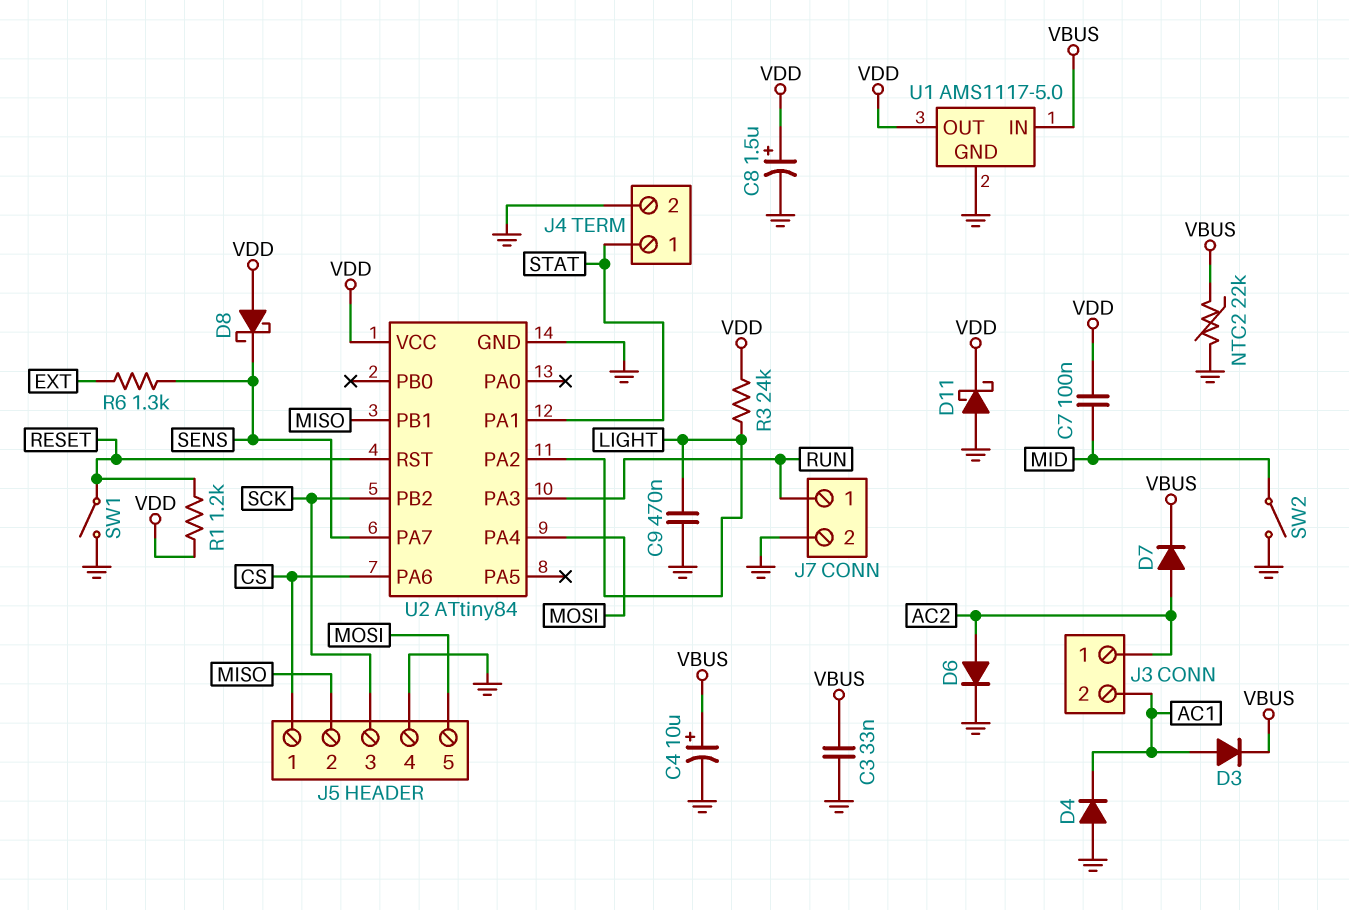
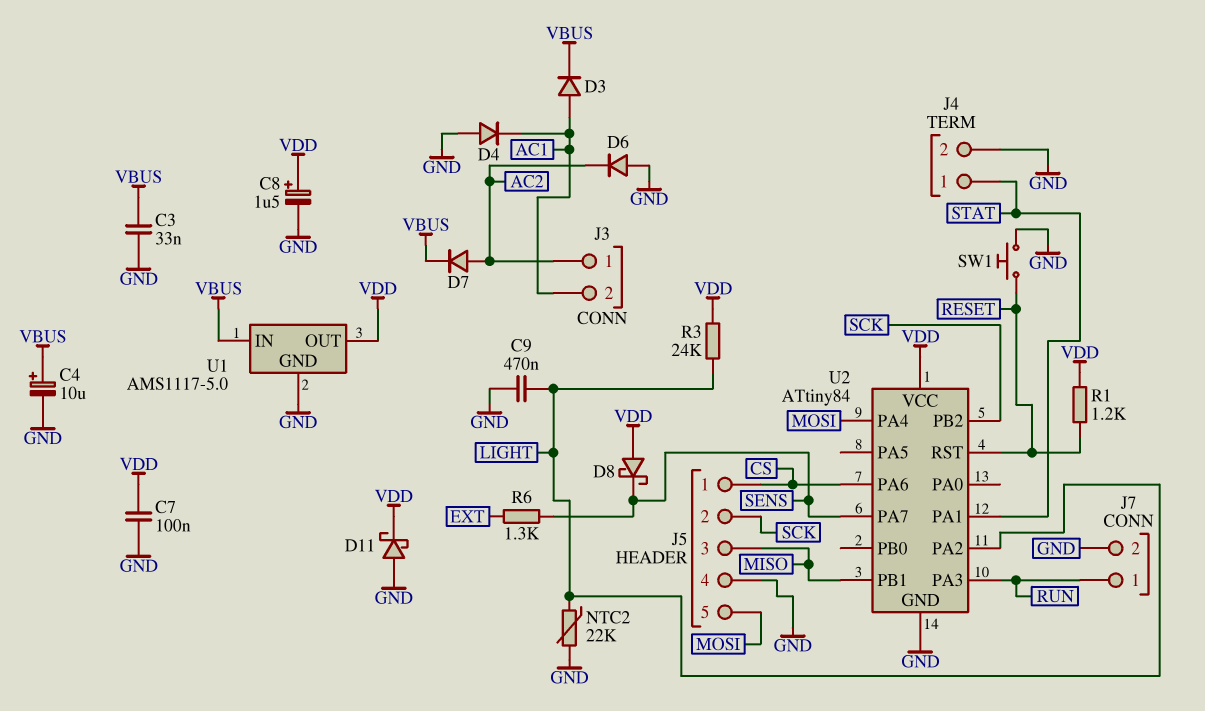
C7: 100nF (MID, VDD) -> 100nF (GND, VDD)
D6: diode (A AC2, K GND) -> diode (A GND, K AC2)
J5 pin 2: MISO -> SCK
J5 pin 3: SCK -> MISO
NTC2: 22k (GND, VBUS) -> 22k (GND, LIGHT)
SW1: switch (GND, RESET) -> button (GND, RESET)
SW2: switch (GND, MID) -> none

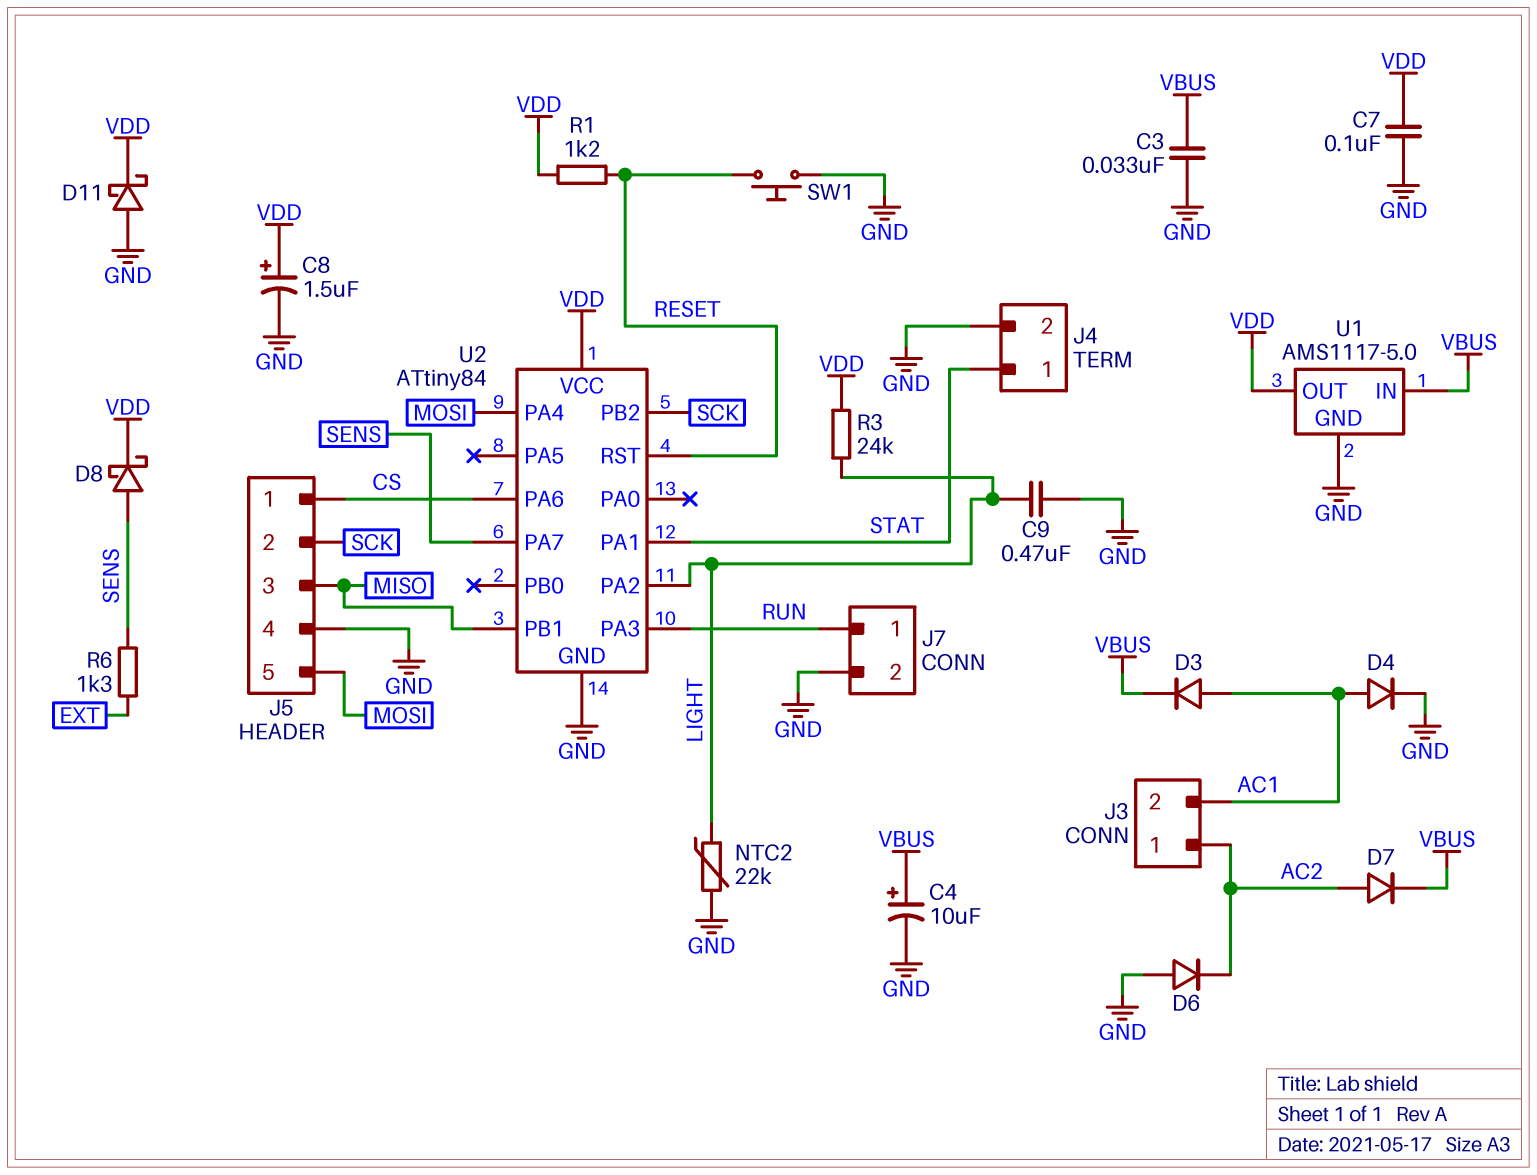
D4: diode (A GND, K AC1) -> diode (A AC1, K GND)
D8: schottky (A VDD, K SENS) -> schottky (A SENS, K VDD)

